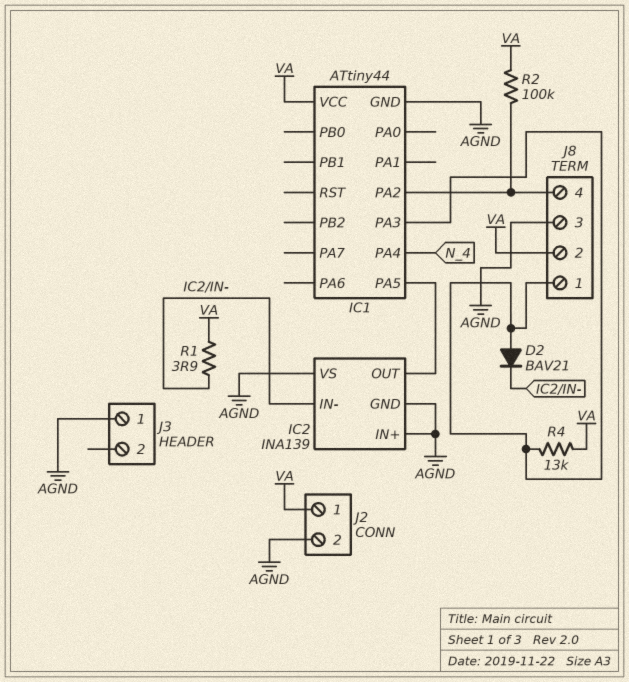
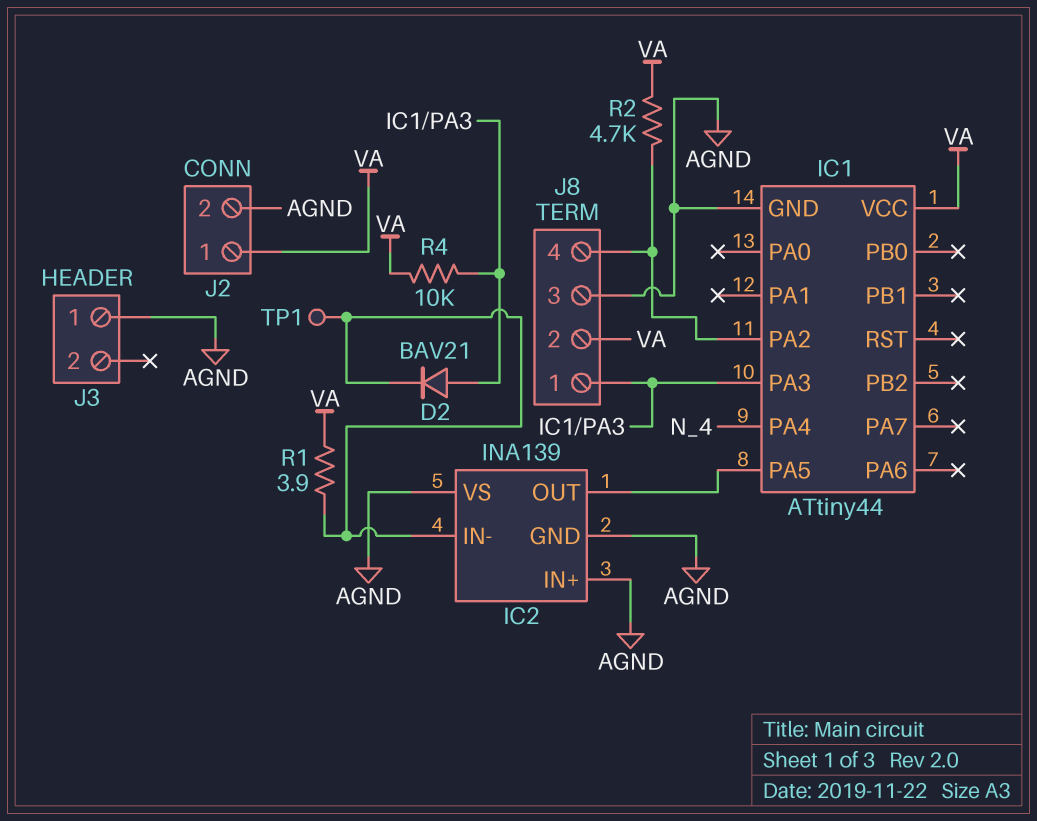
R2: 100k (IC1/PA2, VA) -> 4.7k (IC1/PA2, VA)
R4: 13k (IC1/PA3, VA) -> 10k (IC1/PA3, VA)
TP1: none -> test point (IC2/IN-)

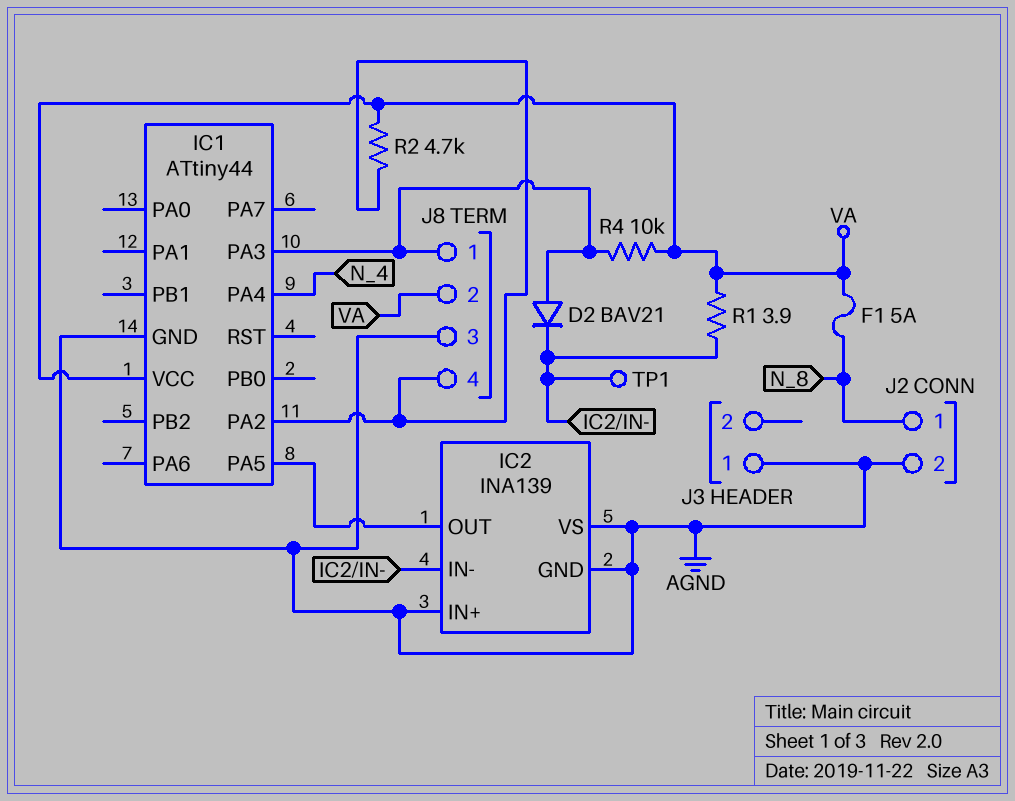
F1: none -> 5A (N_8, VA)
J2 pin 1: VA -> N_8

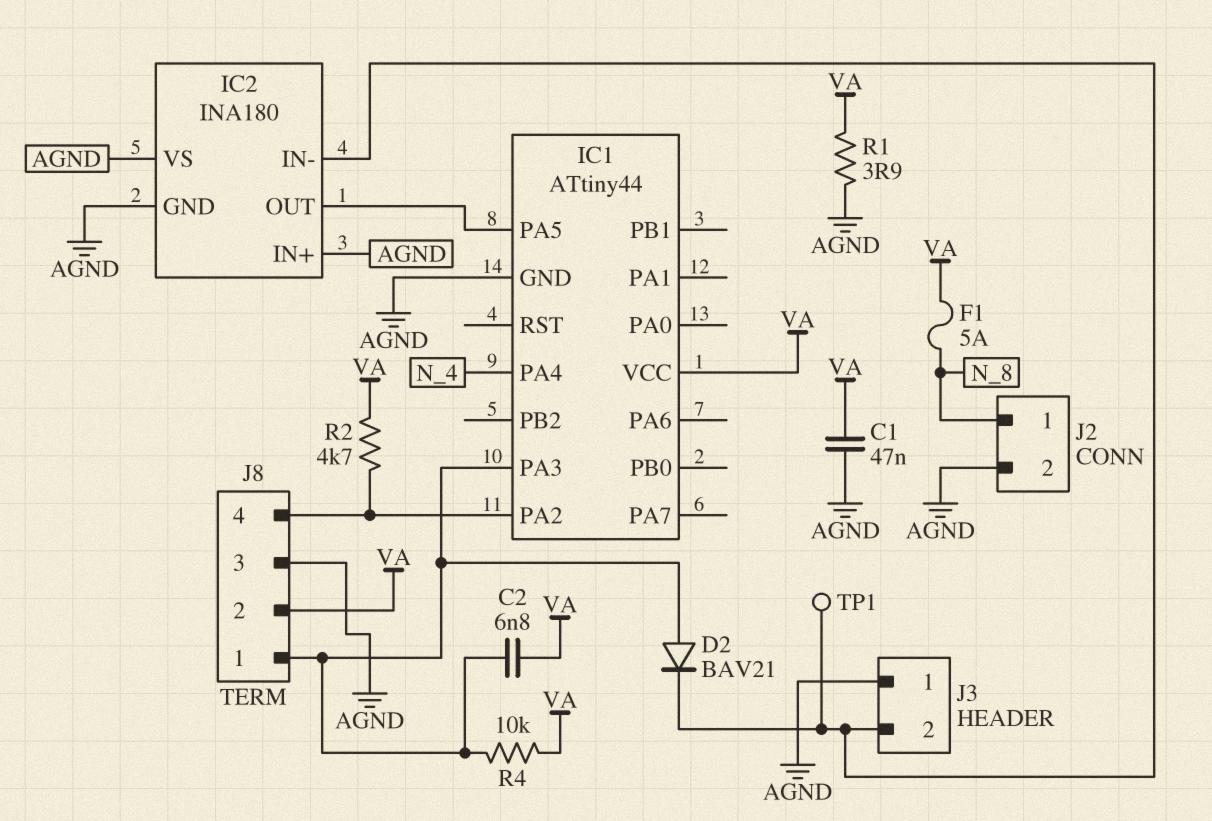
C1: none -> 47nF (AGND, VA)
C2: none -> 6.8nF (IC1/PA3, VA)
IC2: INA139 -> INA180
J3 pin 2: none -> IC2/IN-
R1: 3.9 (IC2/IN-, VA) -> 3.9 (AGND, VA)

